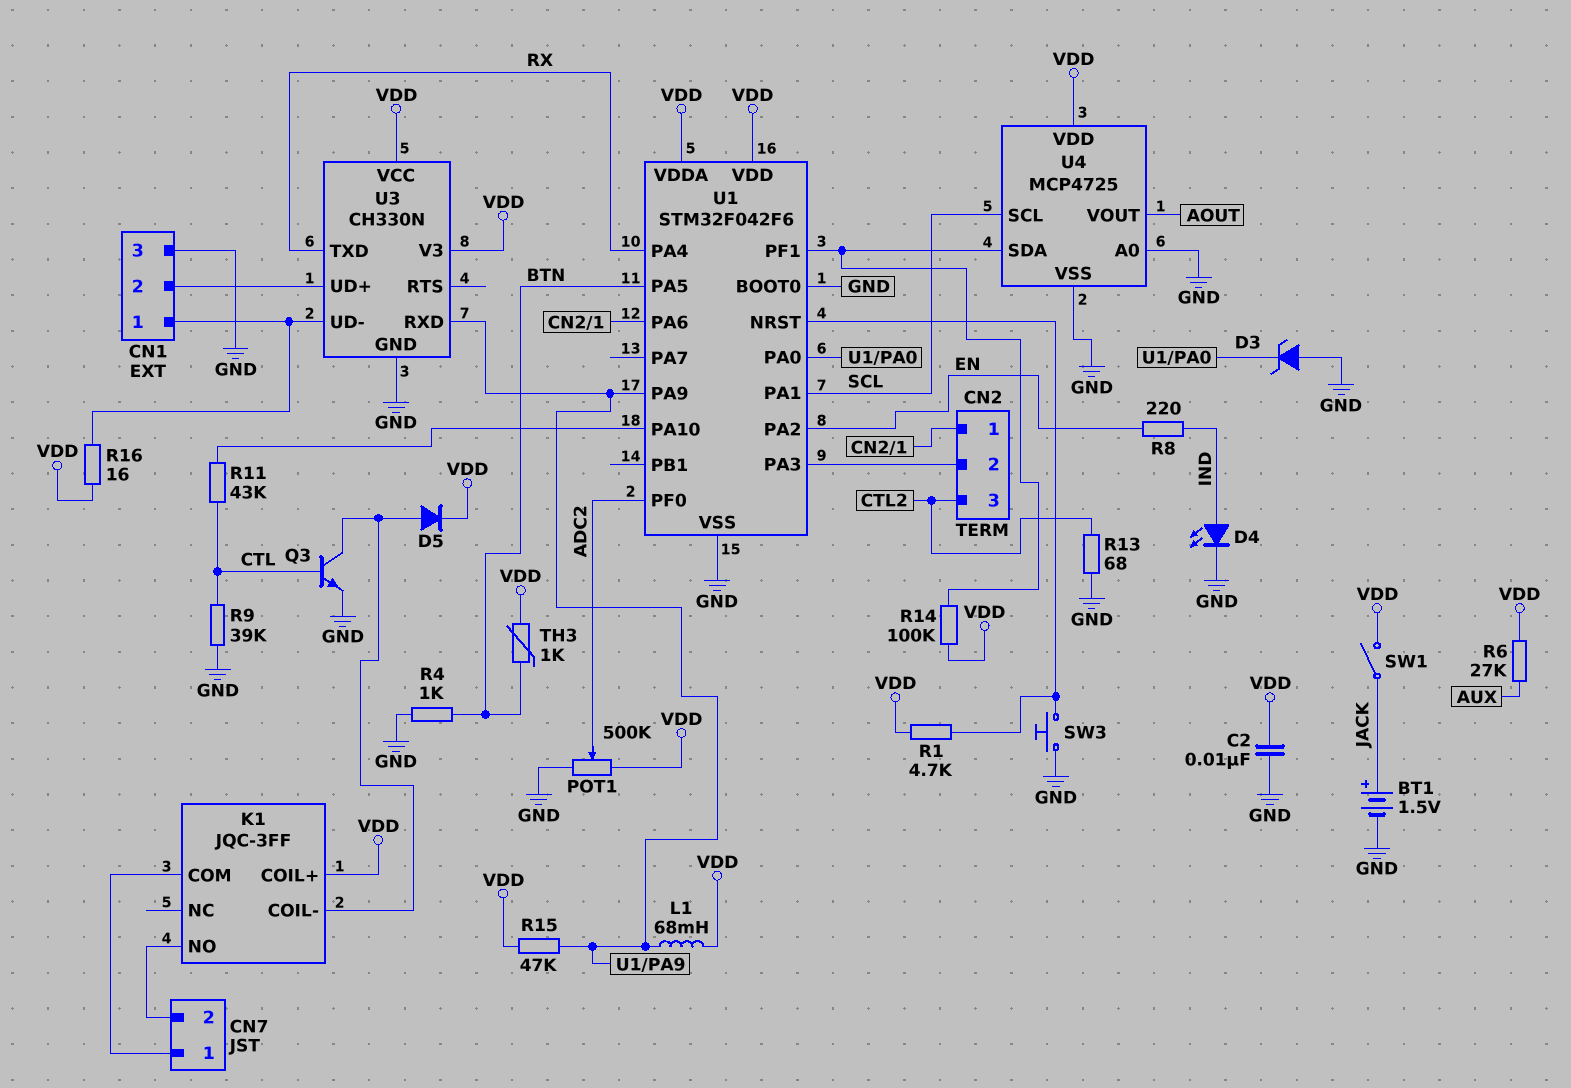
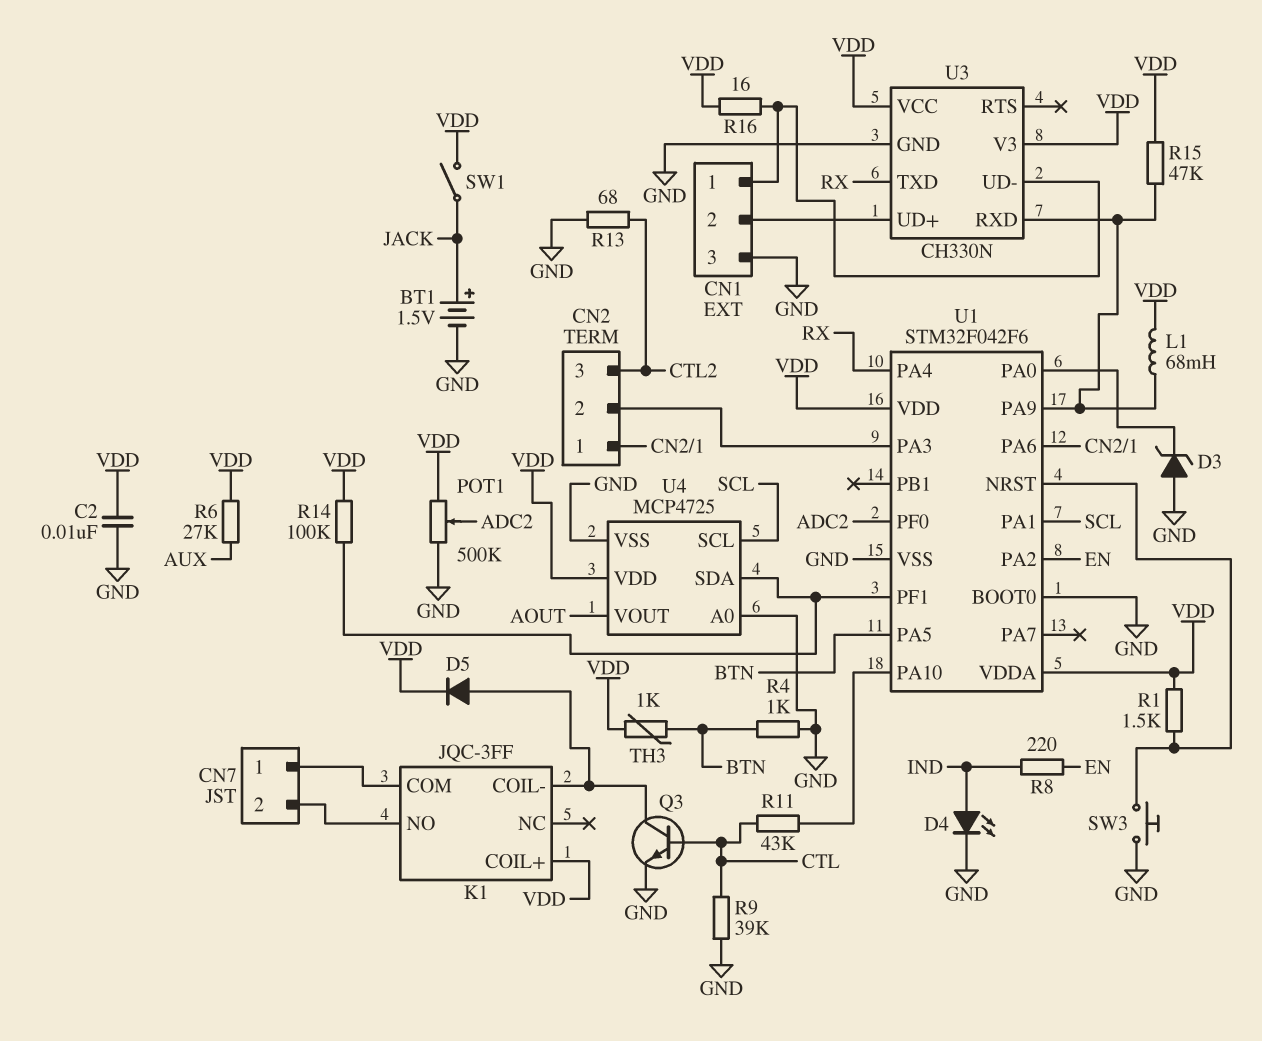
R1: 4.7k (U1/NRST, VDD) -> 1.5k (U1/NRST, VDD)

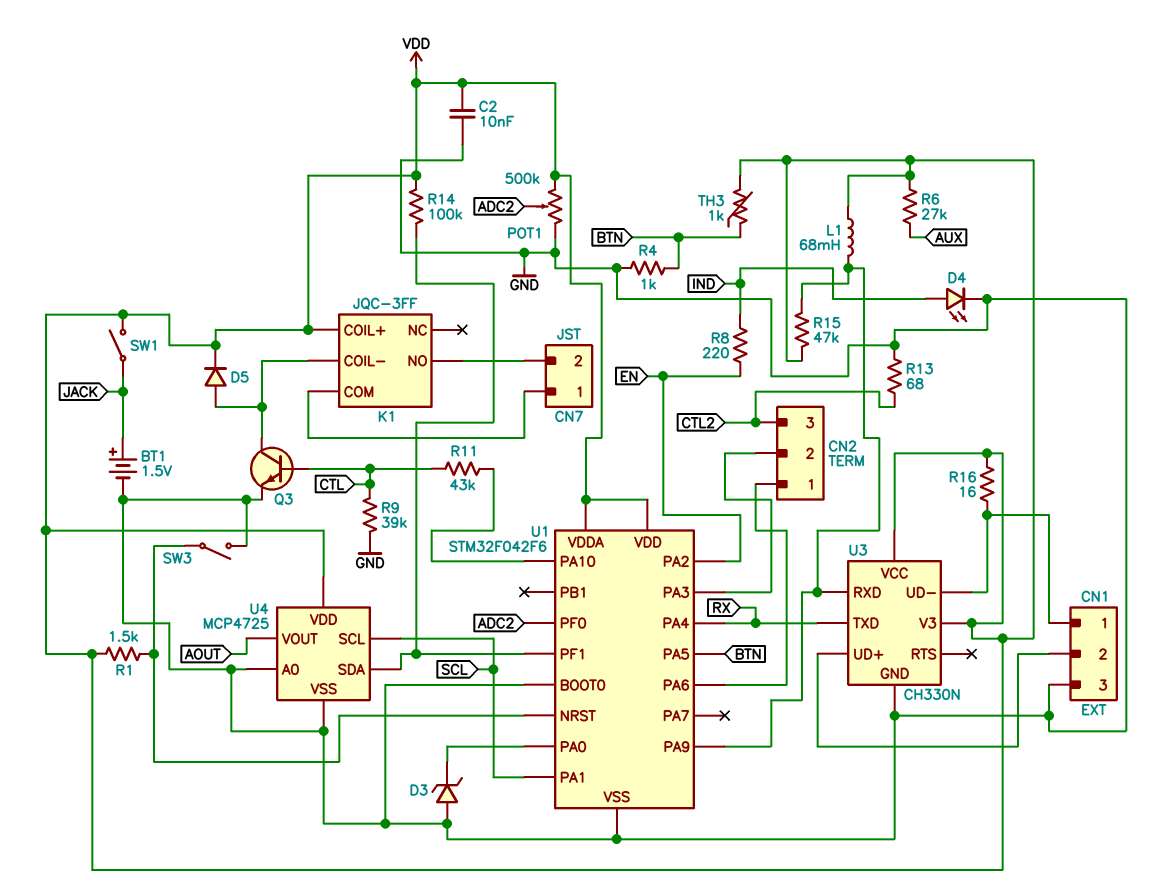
SW3: button (GND, U1/NRST) -> switch (GND, U1/NRST)

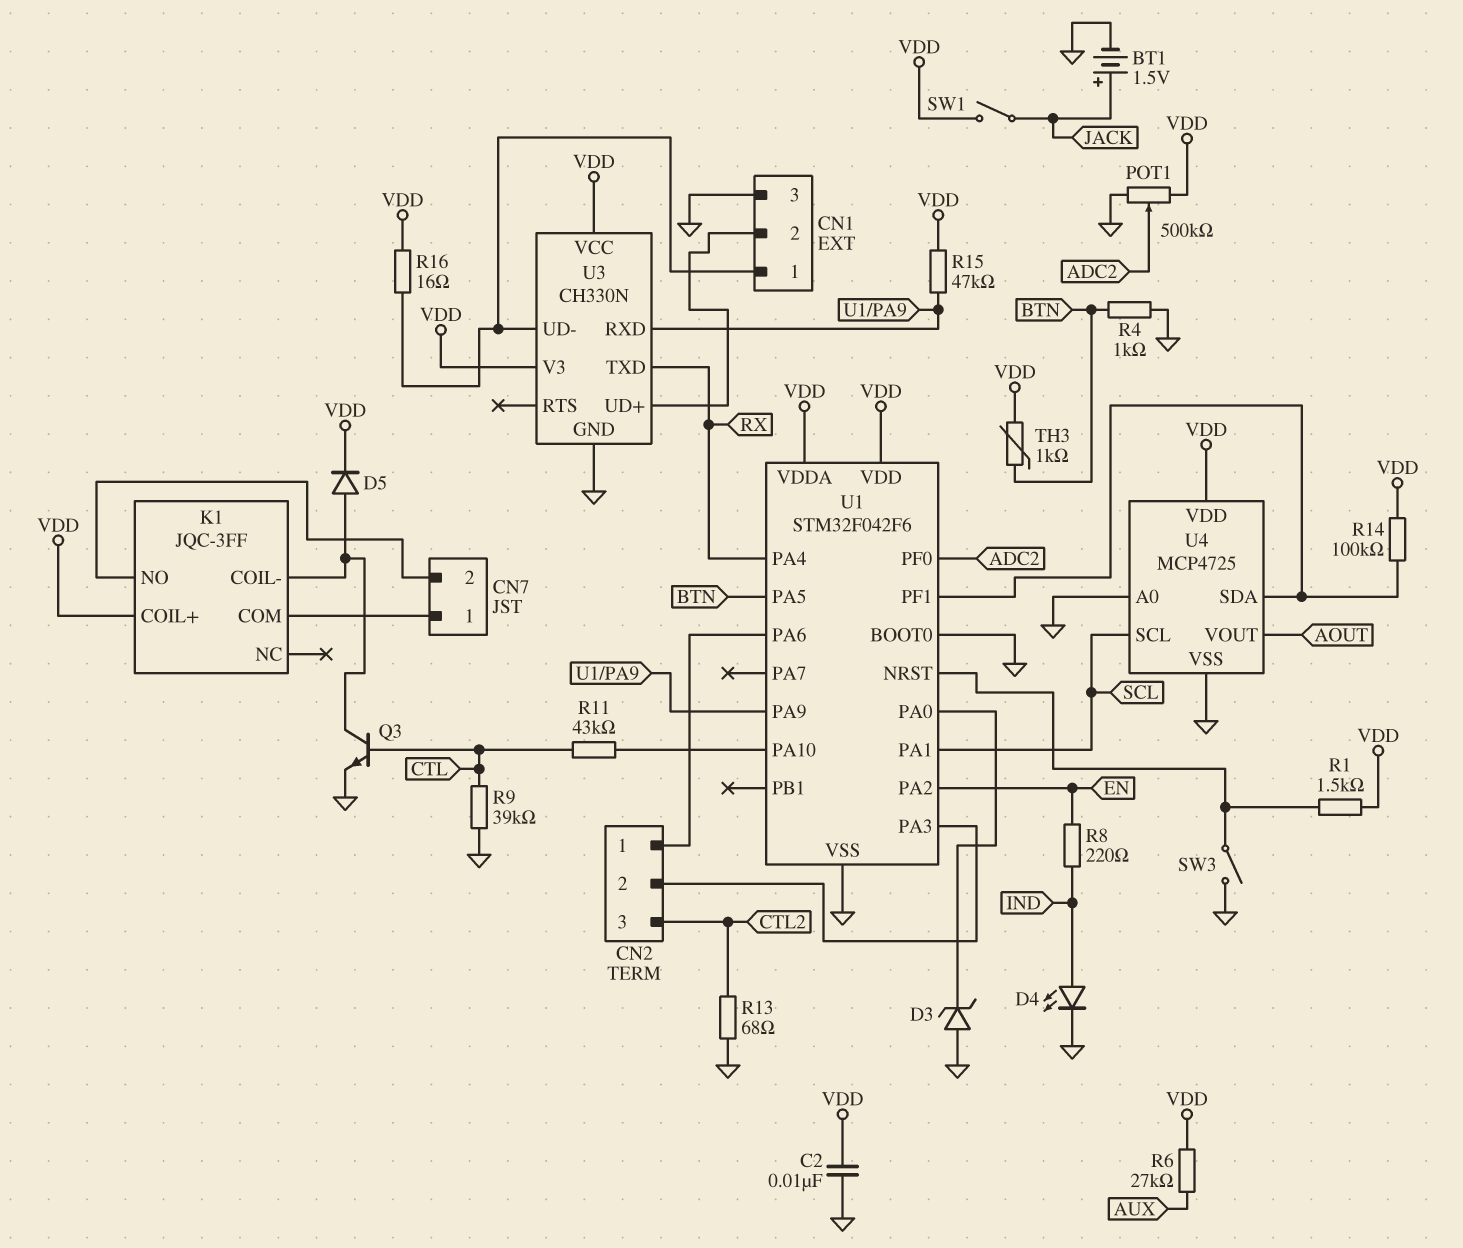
L1: 68mH (U1/PA9, VDD) -> none

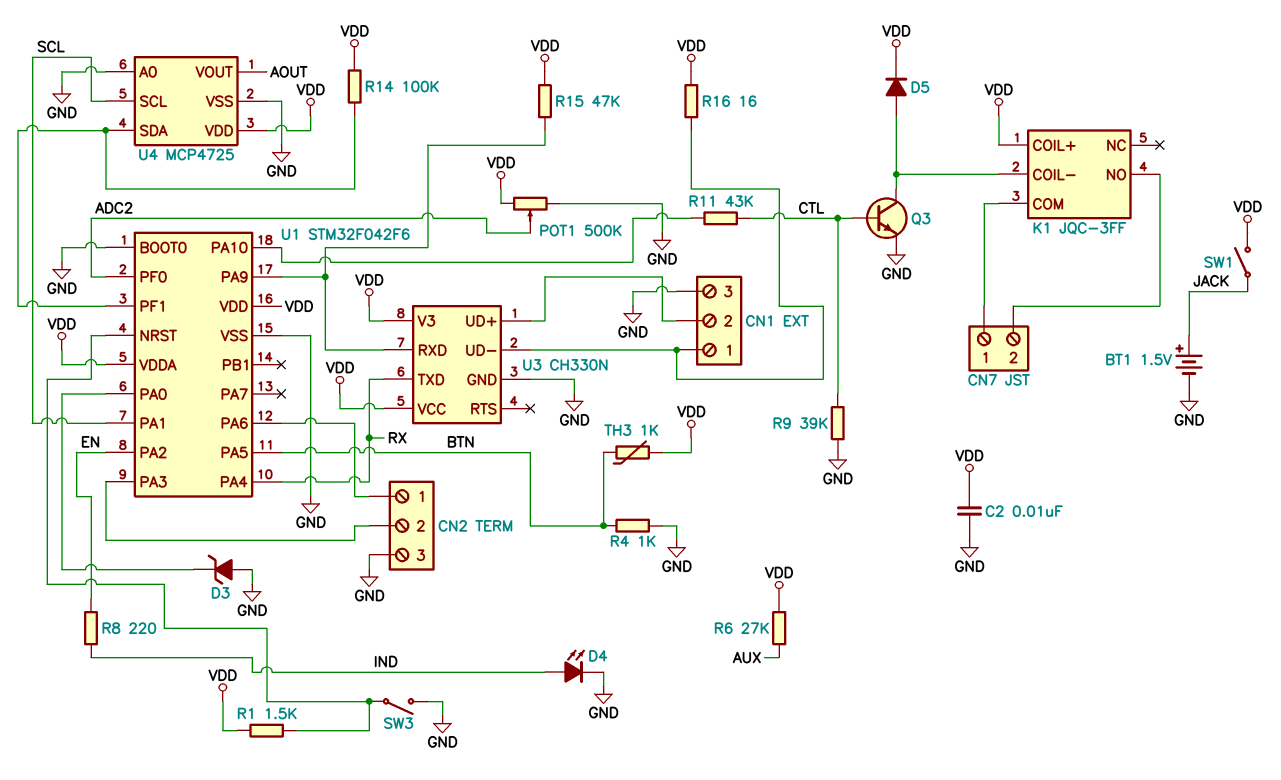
CN2 pin 3: CTL2 -> GND
R13: 68 (CTL2, GND) -> none

